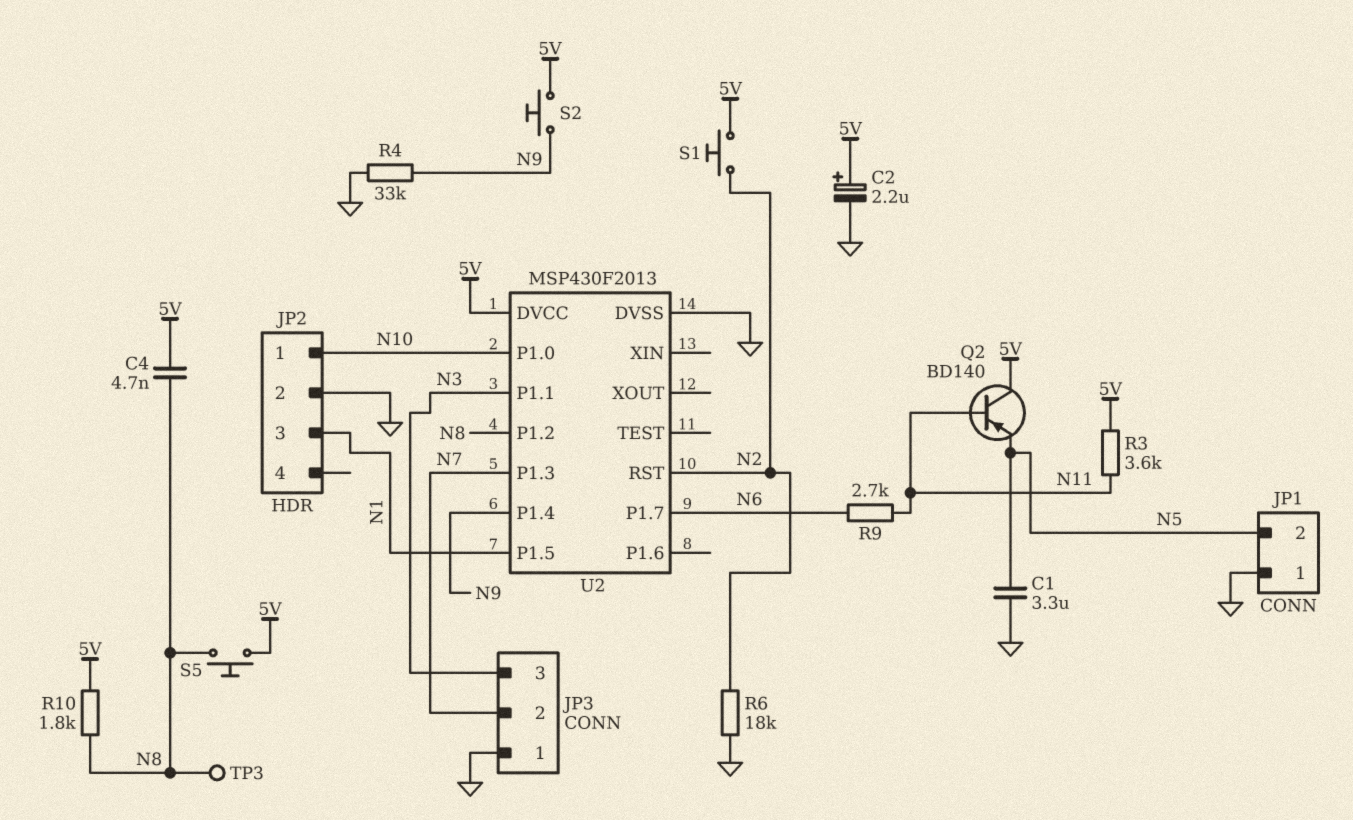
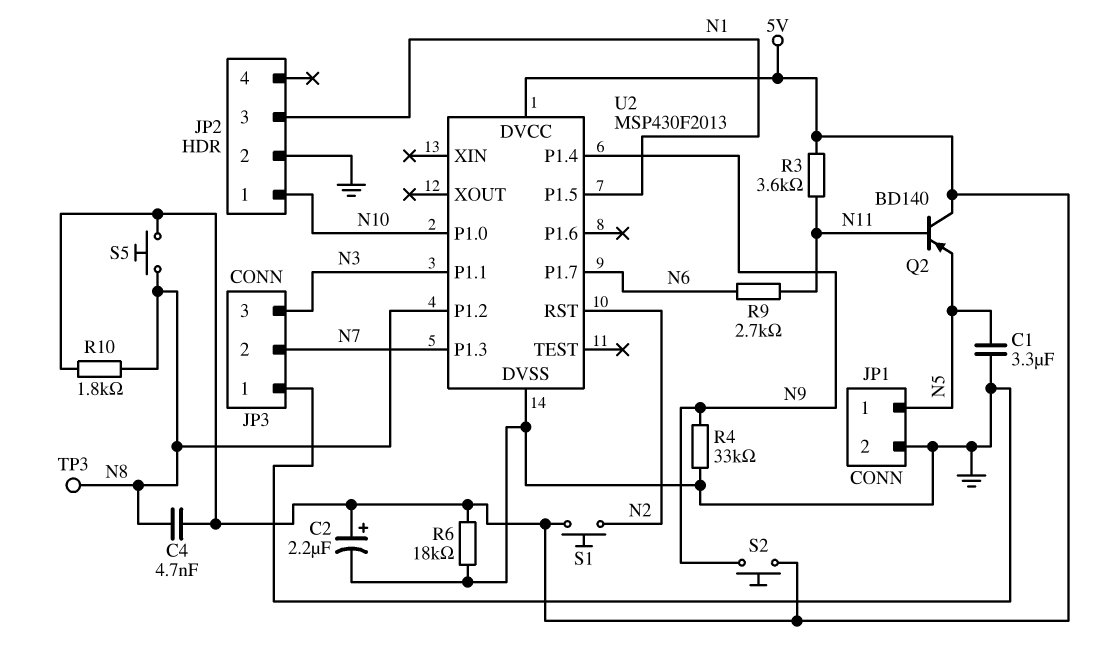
JP1 pin 1: GND -> N5
JP1 pin 2: N5 -> GND
R6: 18k (GND, N2) -> 18k (5V, GND)

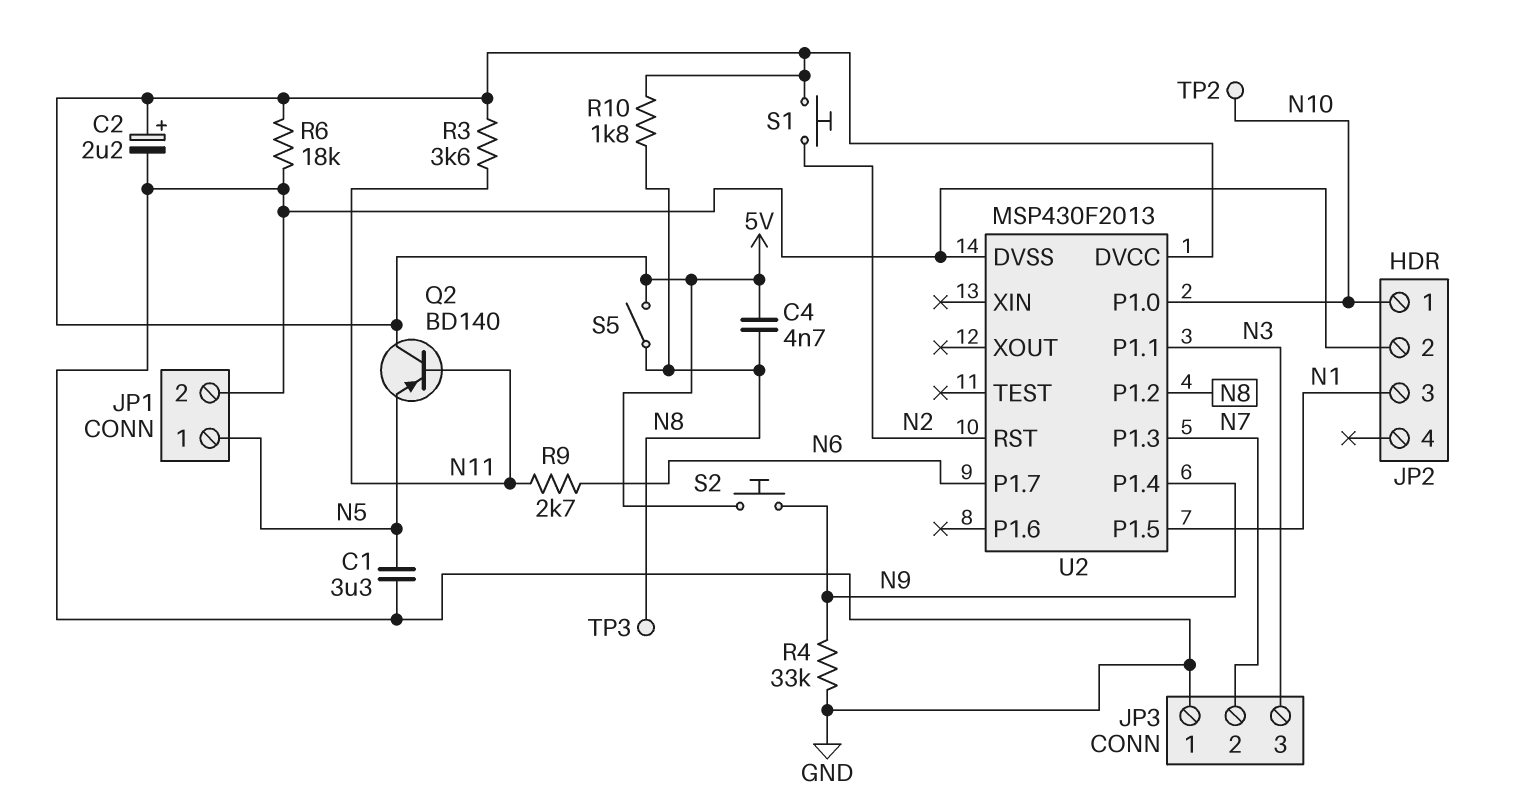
S5: button (5V, N8) -> switch (5V, N8)
TP2: none -> test point (N10)

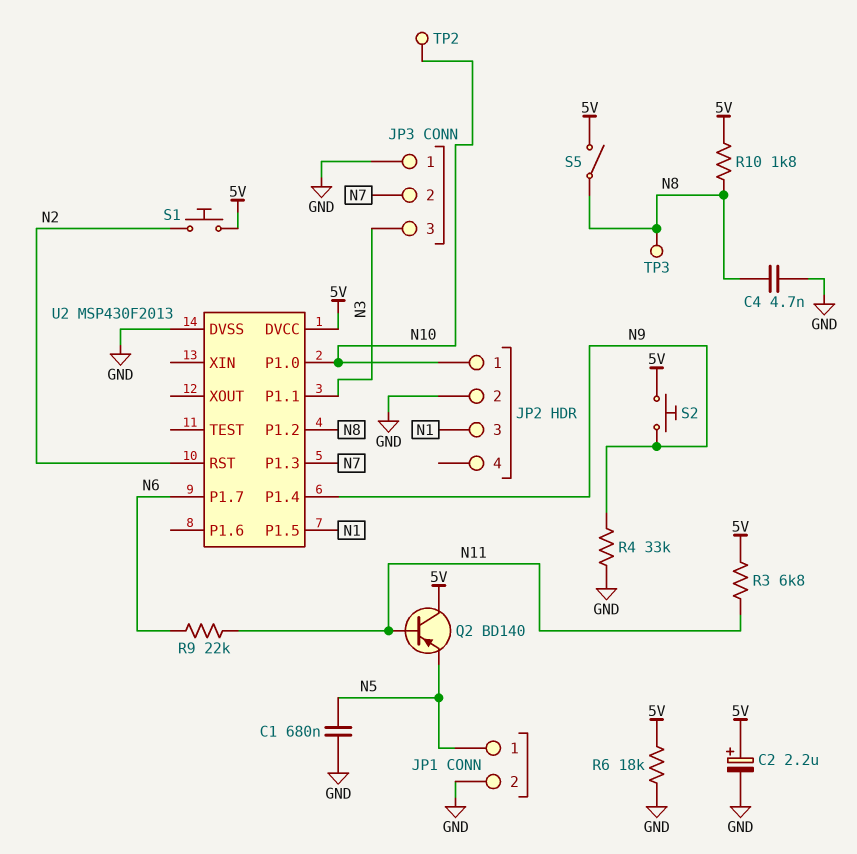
C1: 3.3uF (GND, N5) -> 680nF (GND, N5)
C4: 4.7nF (5V, N8) -> 4.7nF (GND, N8)
R3: 3.6k (5V, N11) -> 6.8k (5V, N11)
R9: 2.7k (N6, N11) -> 22k (N6, N11)

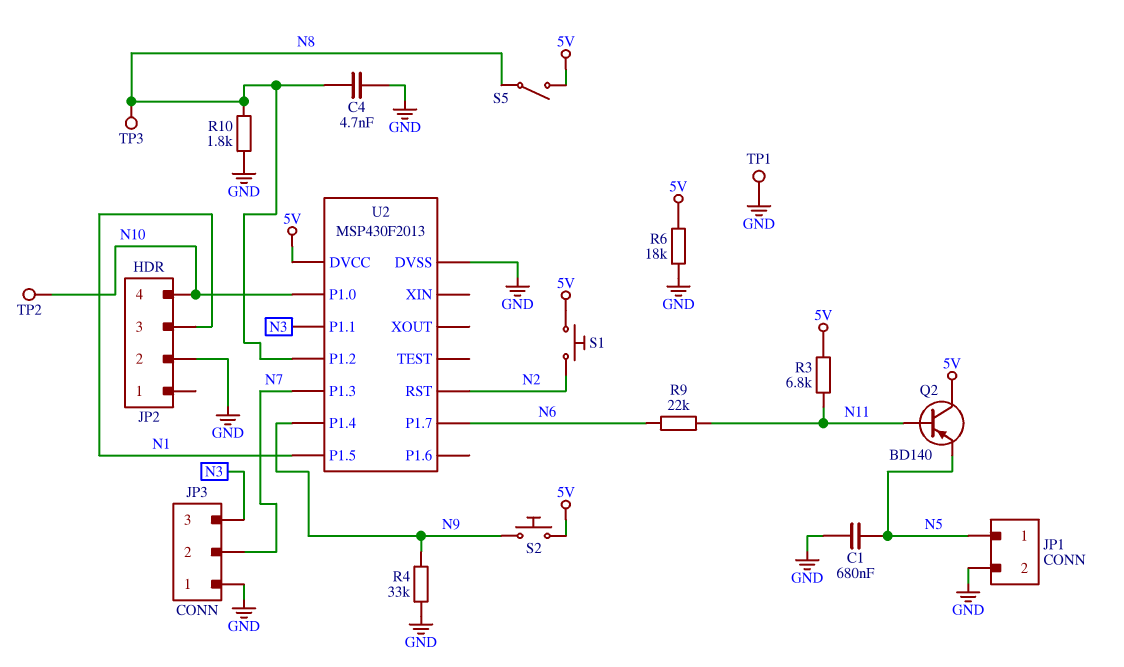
C2: 2.2uF (plus 5V, minus GND) -> none
JP2 pin 1: N10 -> none
JP2 pin 4: none -> N10
R10: 1.8k (5V, N8) -> 1.8k (GND, N8)
TP1: none -> test point (GND)

